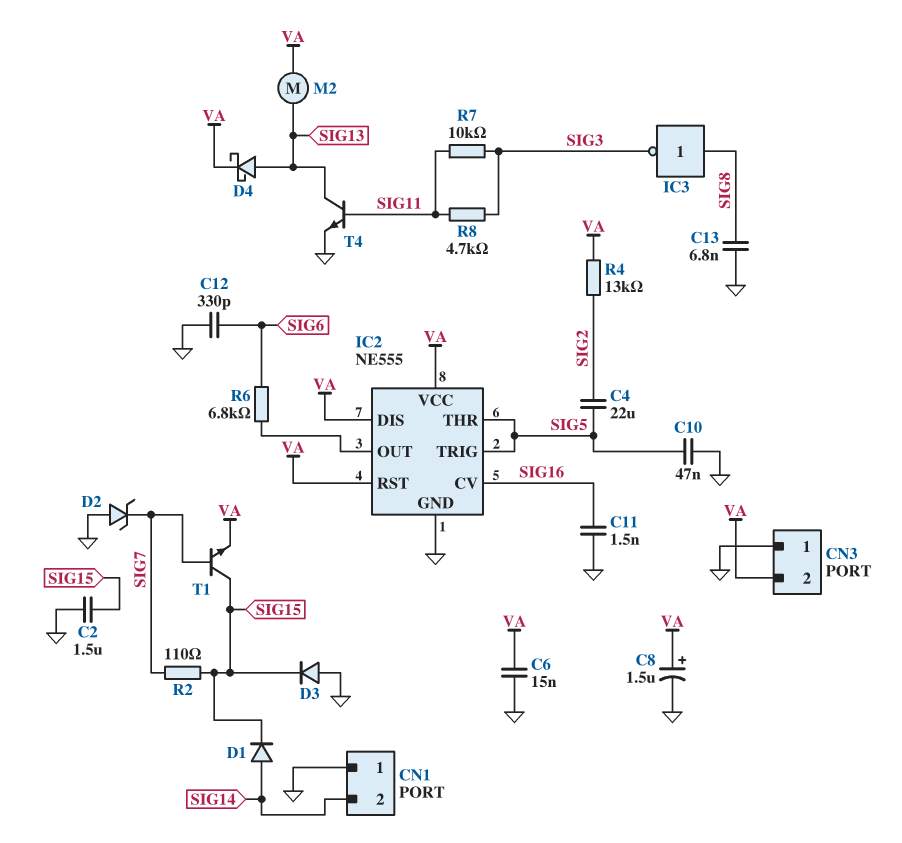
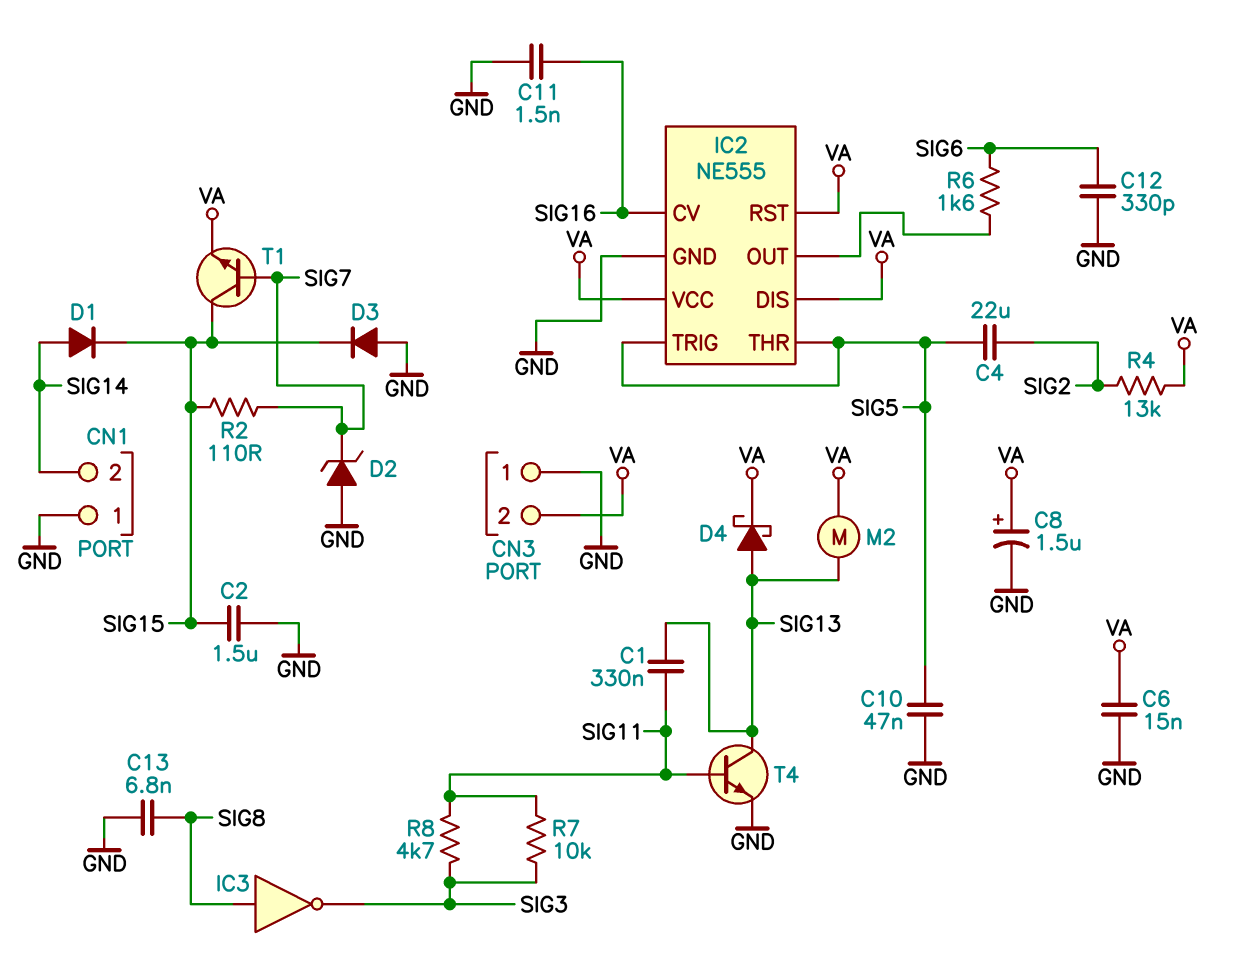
C1: none -> 330nF (SIG11, SIG13)
R6: 6.8k (IC2/OUT, SIG6) -> 1.6k (IC2/OUT, SIG6)

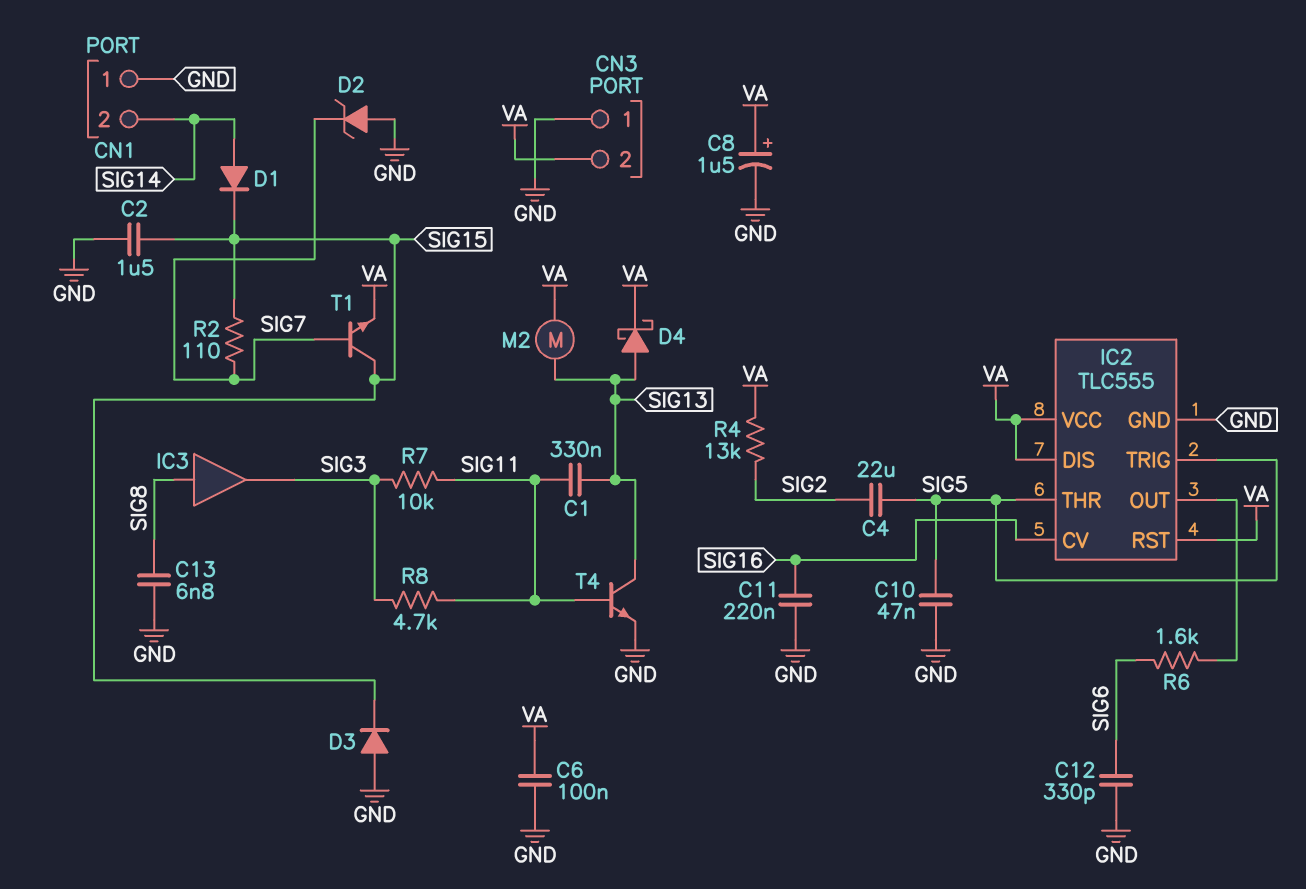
C6: 15nF (GND, VA) -> 100nF (GND, VA)
C11: 1.5nF (GND, SIG16) -> 220nF (GND, SIG16)
IC2: NE555 -> TLC555
IC3: NOT (in SIG8, out SIG3) -> buffer (in SIG8, out SIG3)

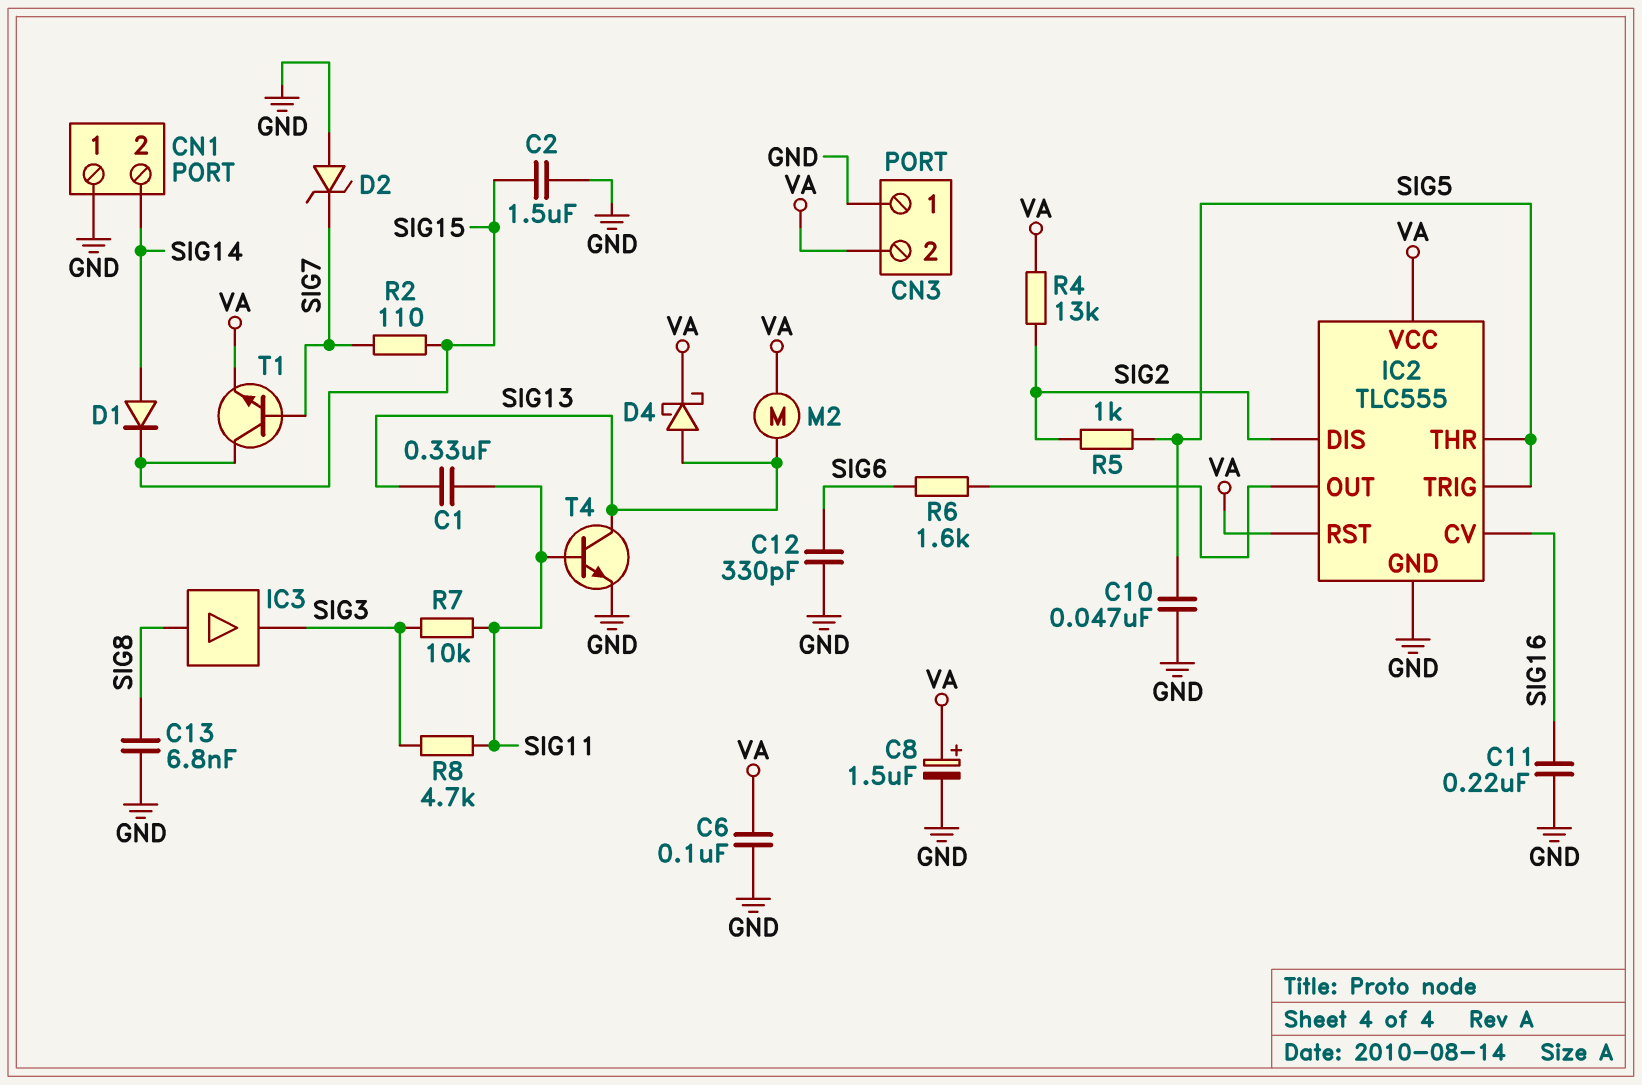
C4: 22uF (SIG2, SIG5) -> none
D3: diode (A GND, K SIG15) -> none
IC2 pin DIS: VA -> SIG2
R5: none -> 1k (SIG2, SIG5)

